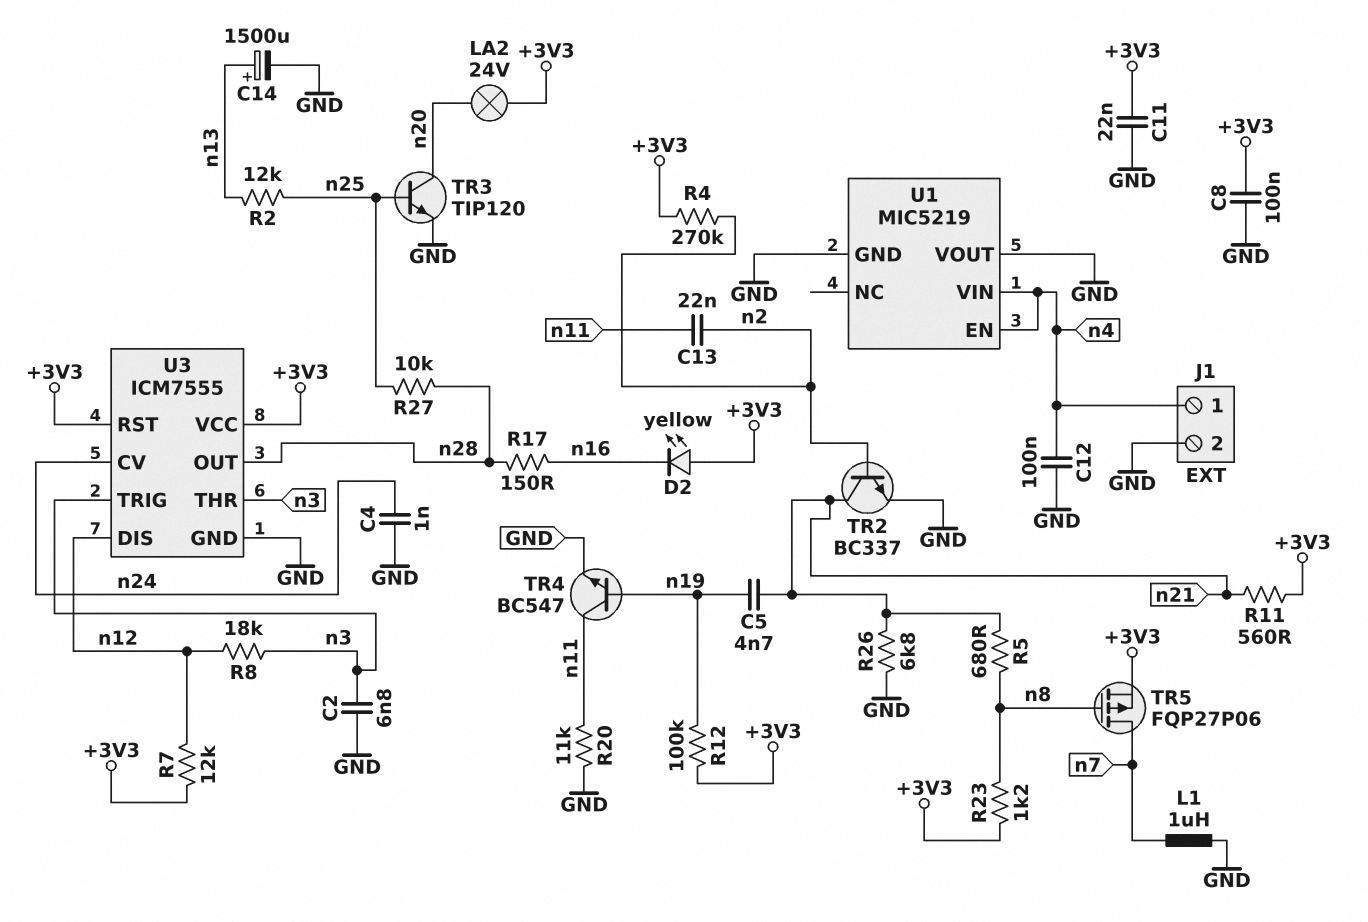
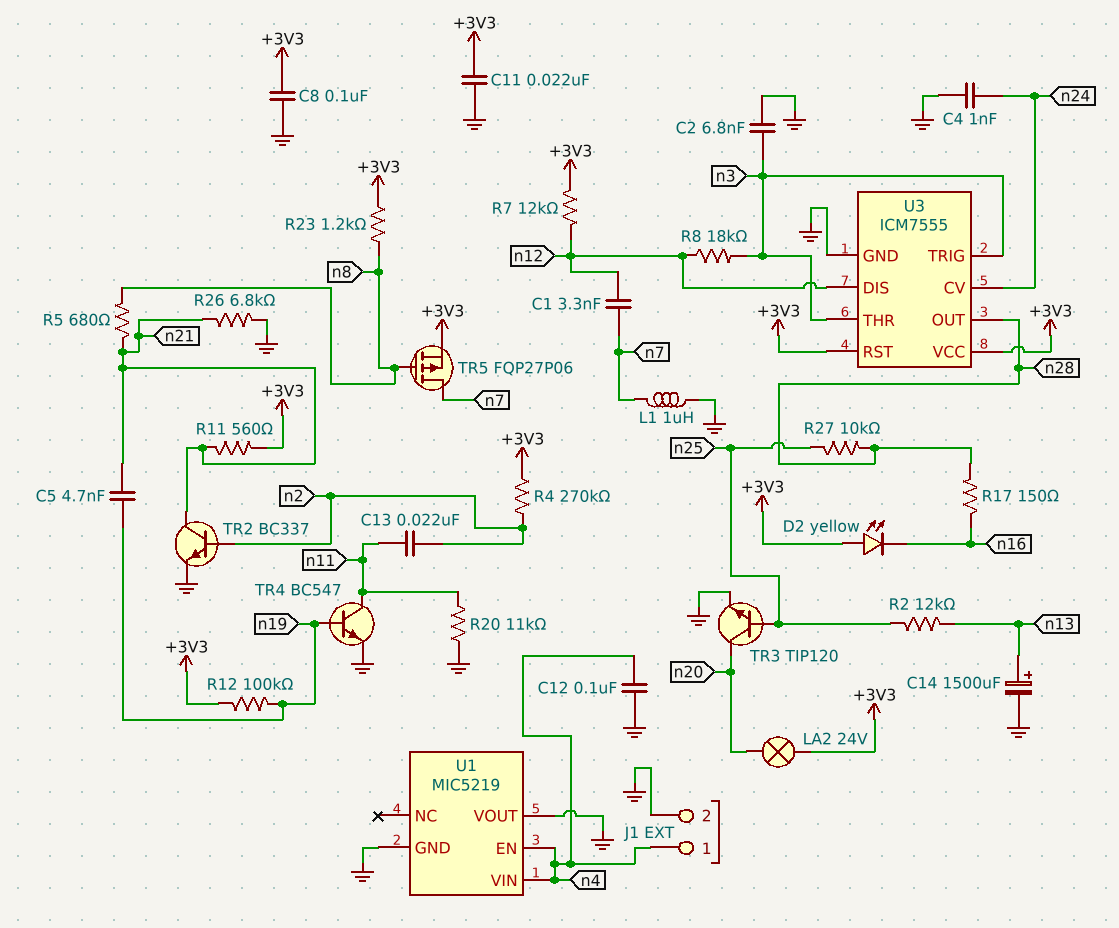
C1: none -> 3.3nF (n7, n12)

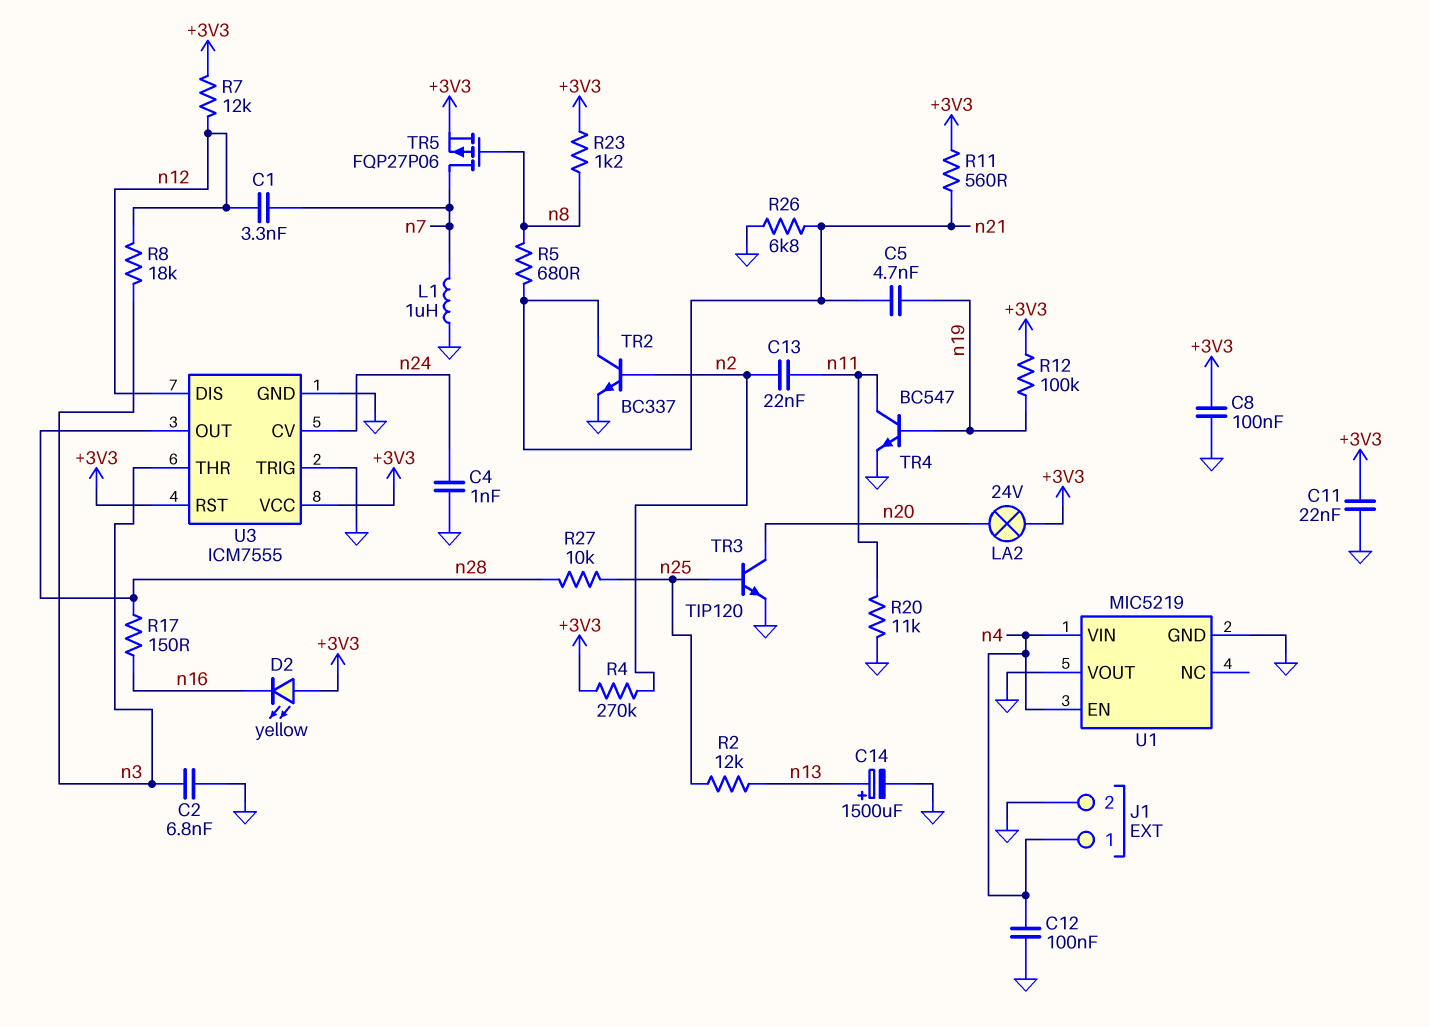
U3 pin TRIG: n3 -> GND

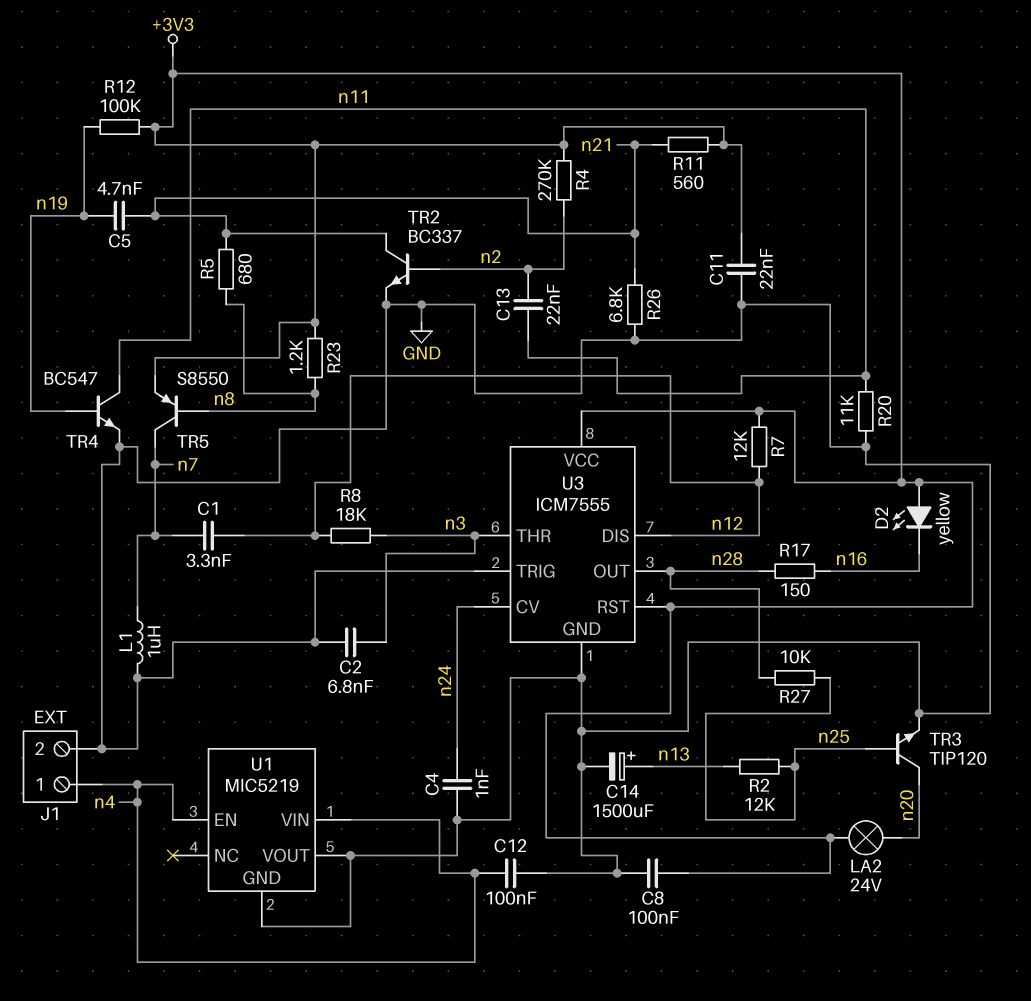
TR5: PMOS FQP27P06 (G n8, D n7, S +3V3) -> PNP S8550 (B n8, C n7, E +3V3)

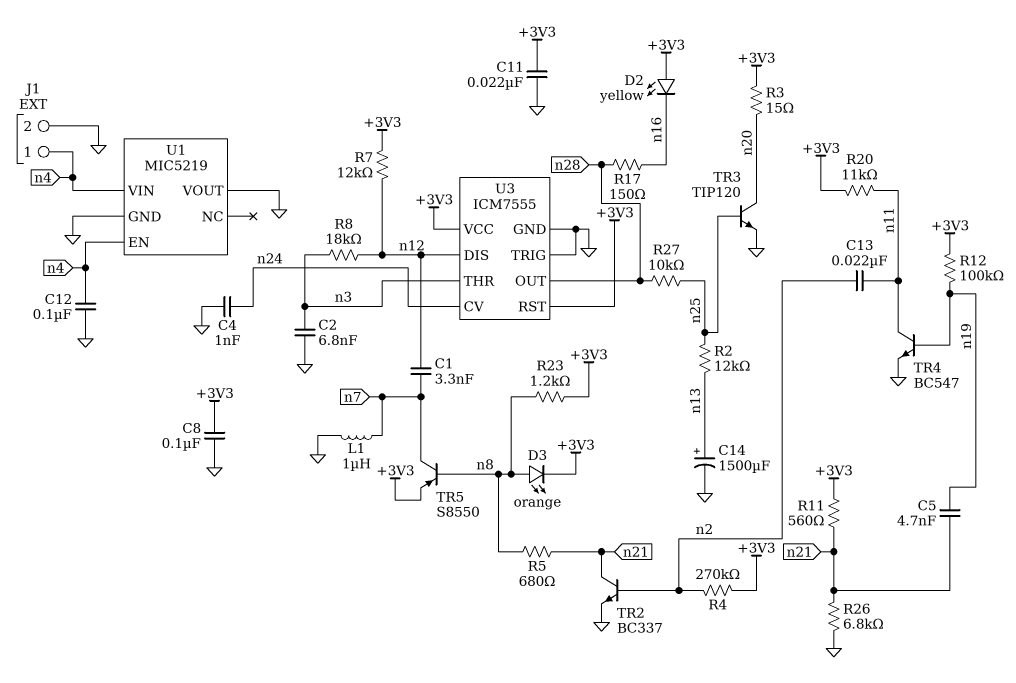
D3: none -> LED orange (A n8, K +3V3)
LA2: lamp 24V (+3V3, n20) -> none
R3: none -> 15 (+3V3, n20)
R20: 11k (GND, n11) -> 11k (+3V3, n11)

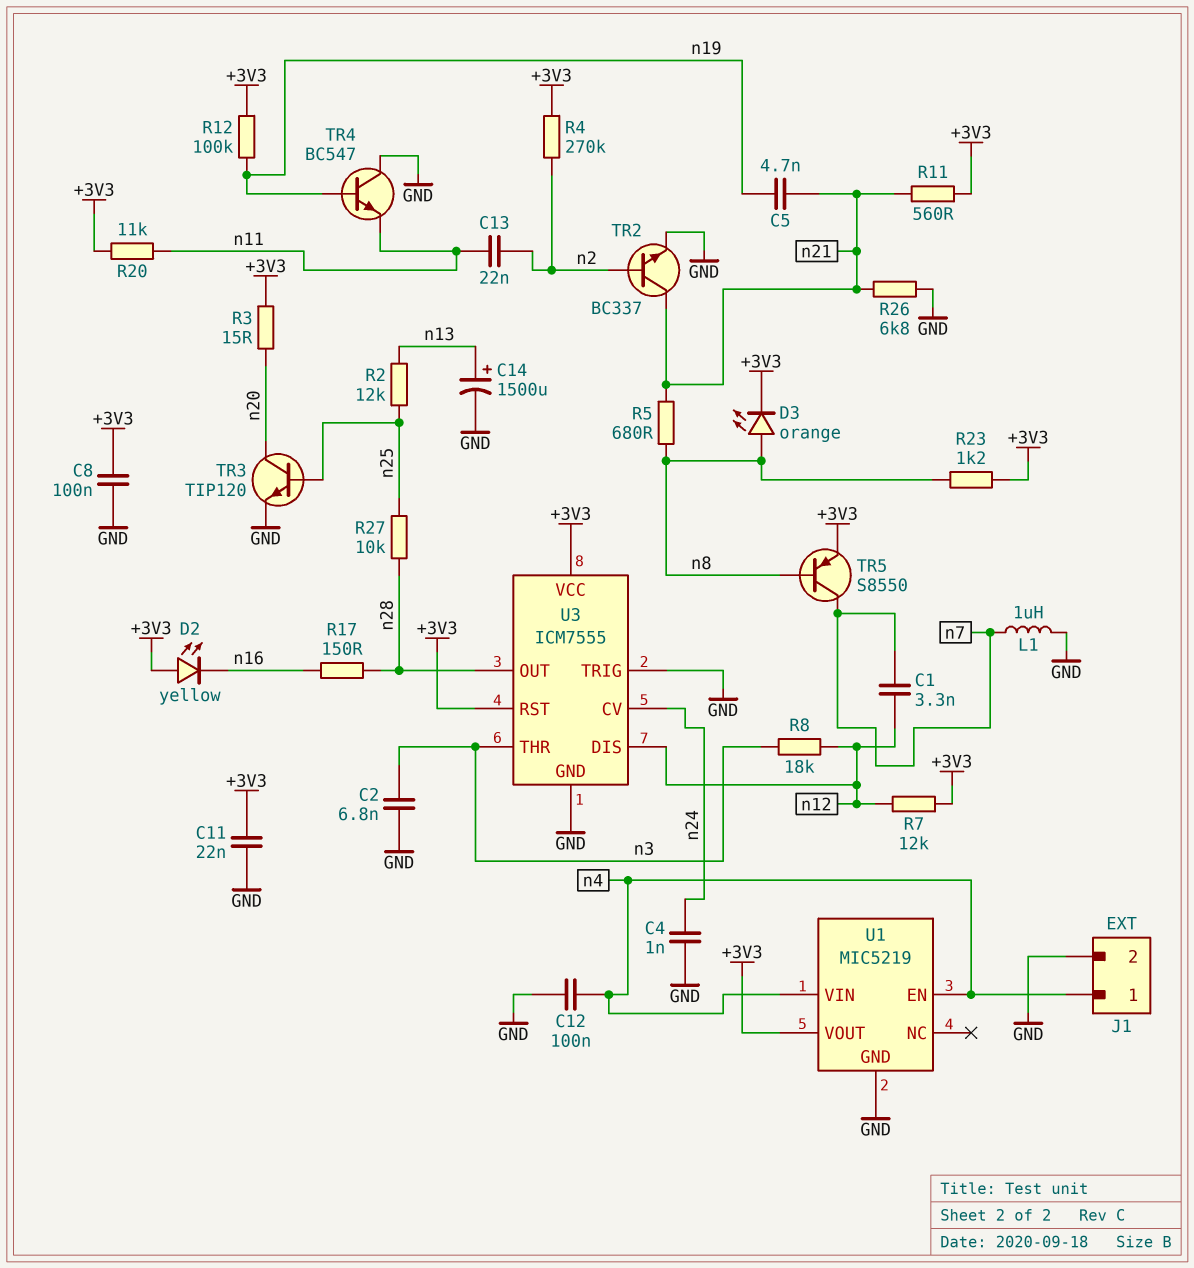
TR4: NPN BC547 (B n19, C n11, E GND) -> NPN BC547 (B n19, C GND, E n11)
U1 pin VOUT: GND -> +3V3

